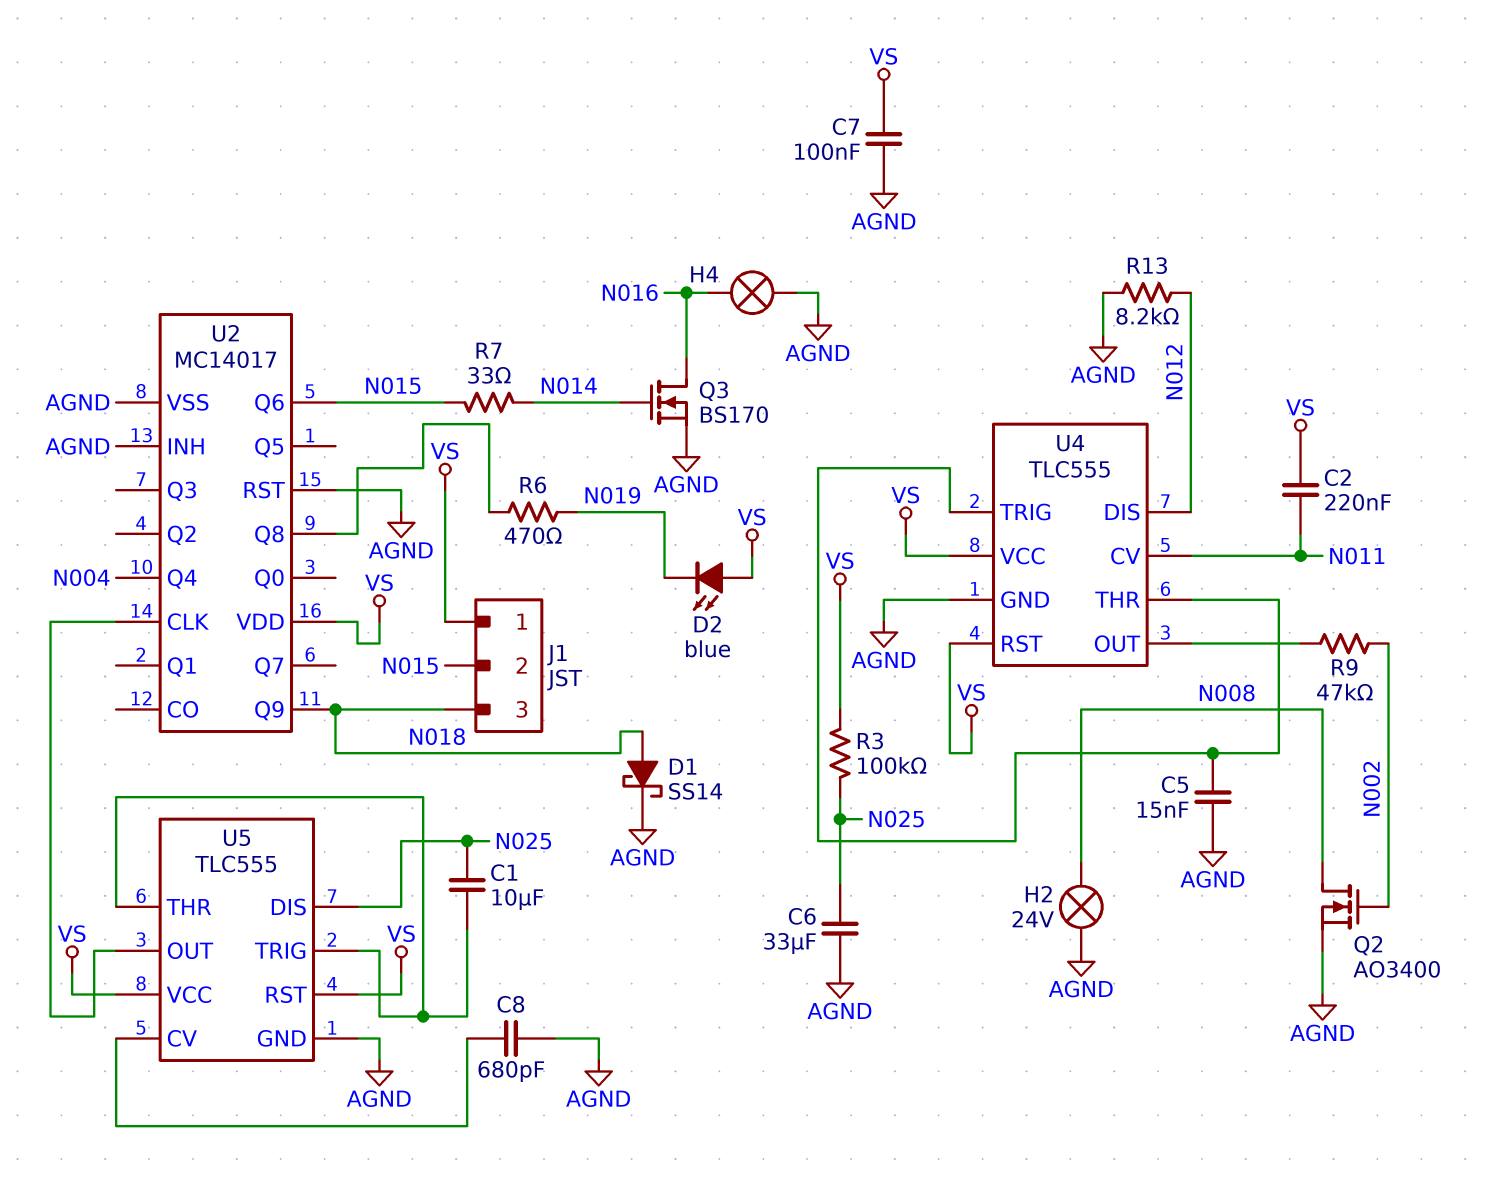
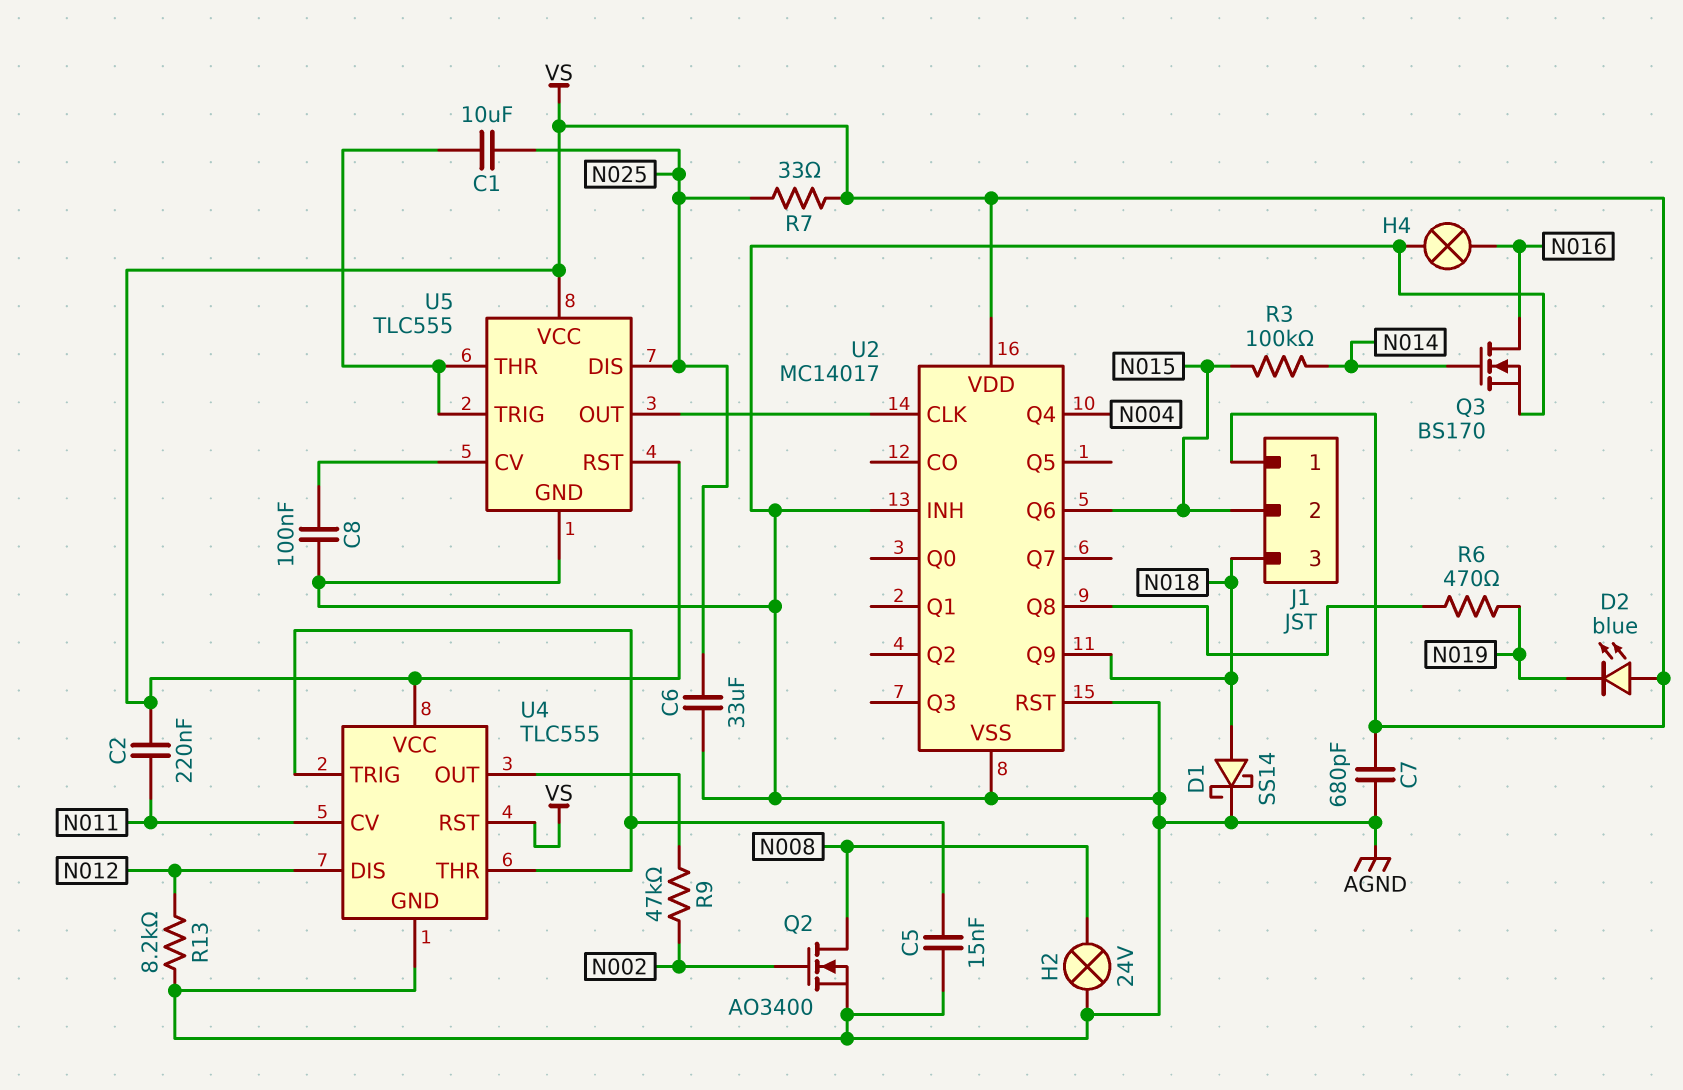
C7: 100nF (AGND, VS) -> 680pF (AGND, VS)
C8: 680pF (AGND, U5/CV) -> 100nF (AGND, U5/CV)
R3: 100k (N025, VS) -> 100k (N014, N015)
R7: 33 (N014, N015) -> 33 (N025, VS)

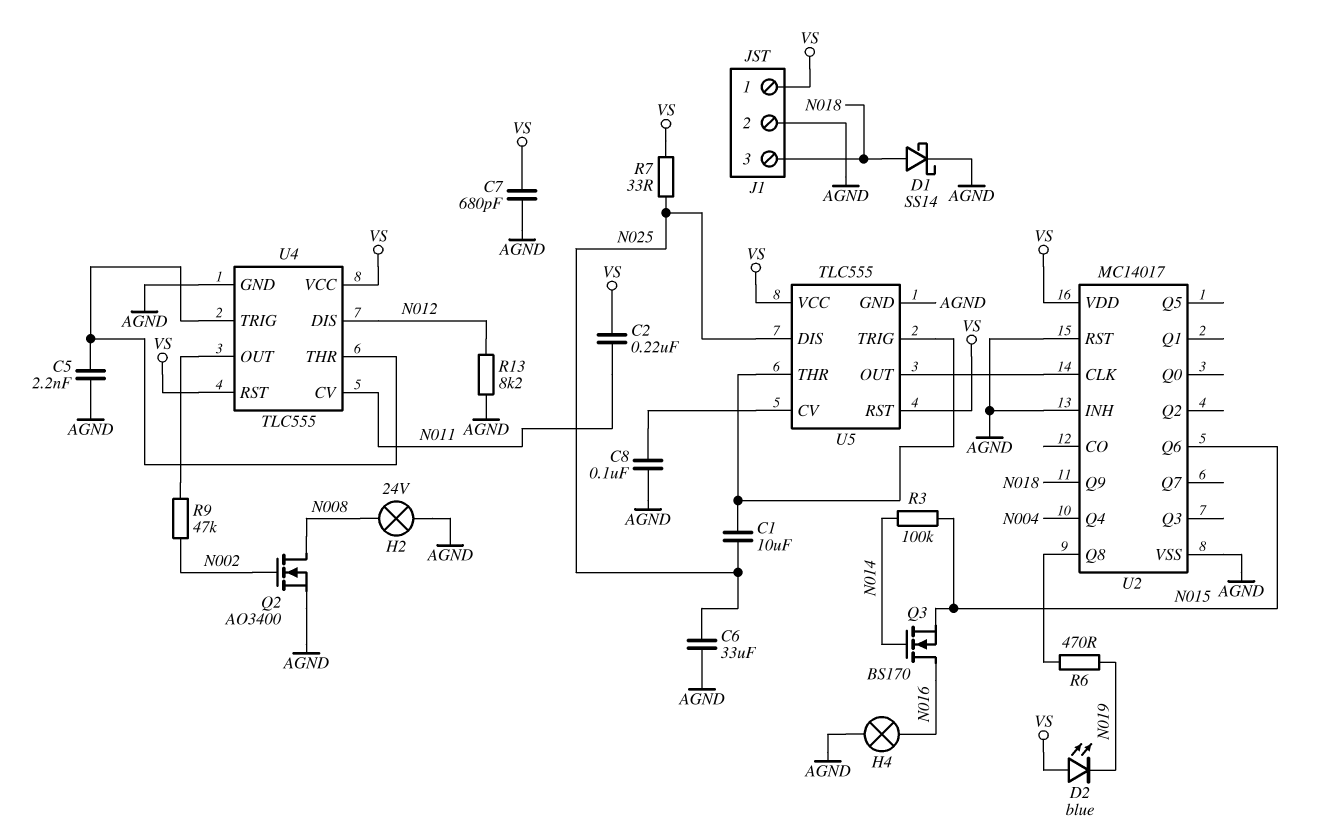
C5: 15nF (AGND, U4/THR) -> 2.2nF (AGND, U4/THR)
J1 pin 2: N015 -> AGND
Q3: NMOS BS170 (G N014, D N016, S AGND) -> NMOS BS170 (G N014, D N016, S N015)

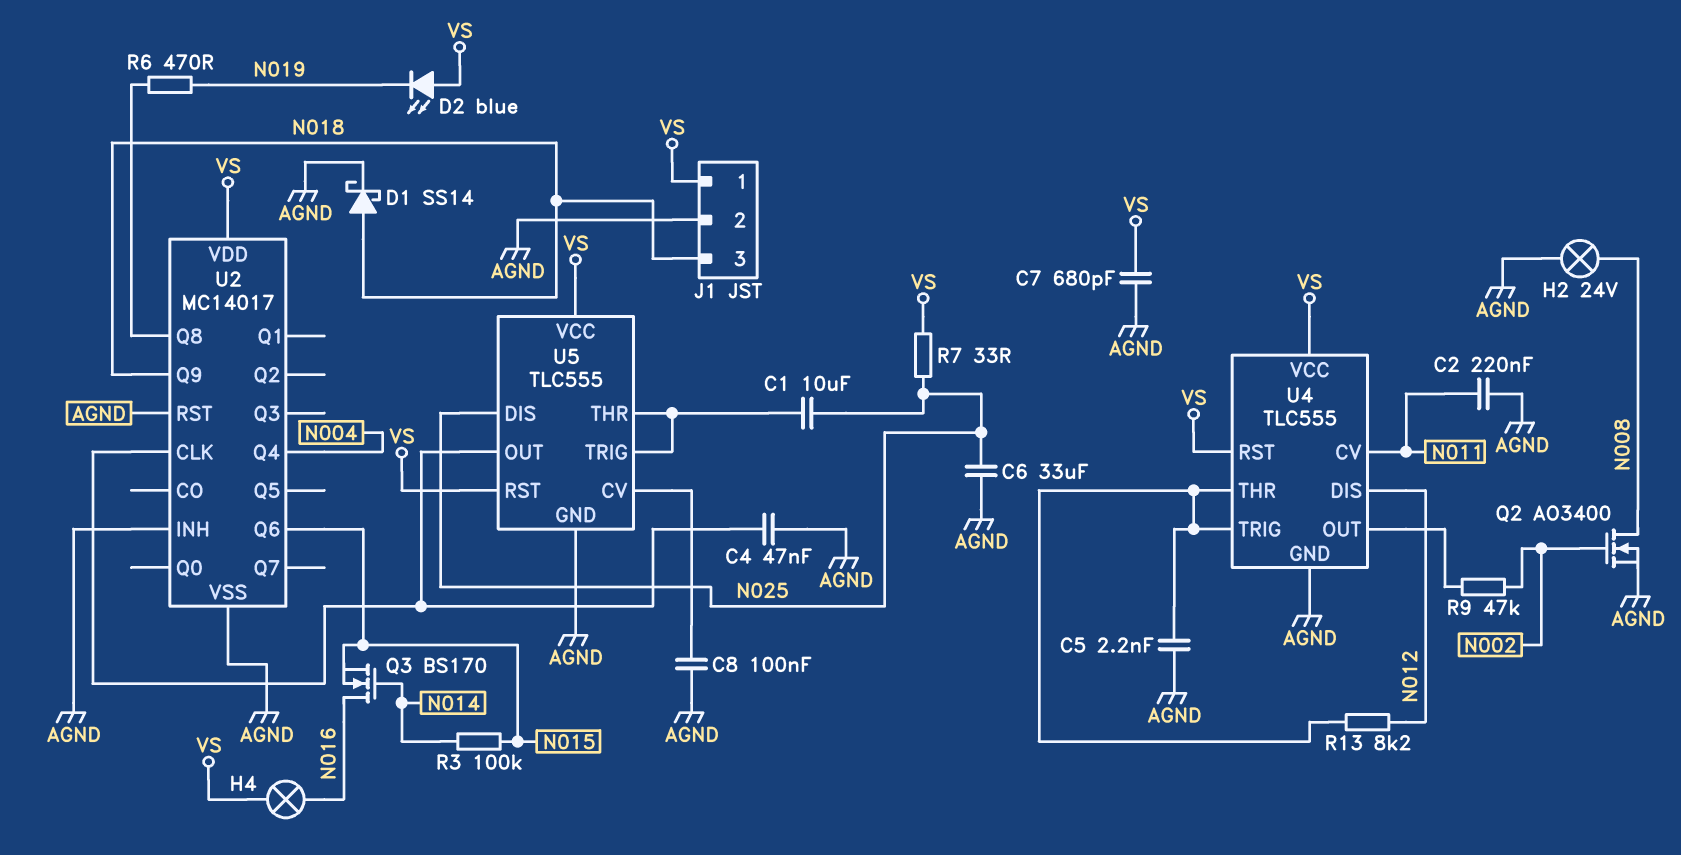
C2: 220nF (N011, VS) -> 220nF (AGND, N011)
C4: none -> 47nF (AGND, U2/CLK)
H4: lamp (AGND, N016) -> lamp (N016, VS)
R13: 8.2k (AGND, N012) -> 8.2k (N012, U4/THR)

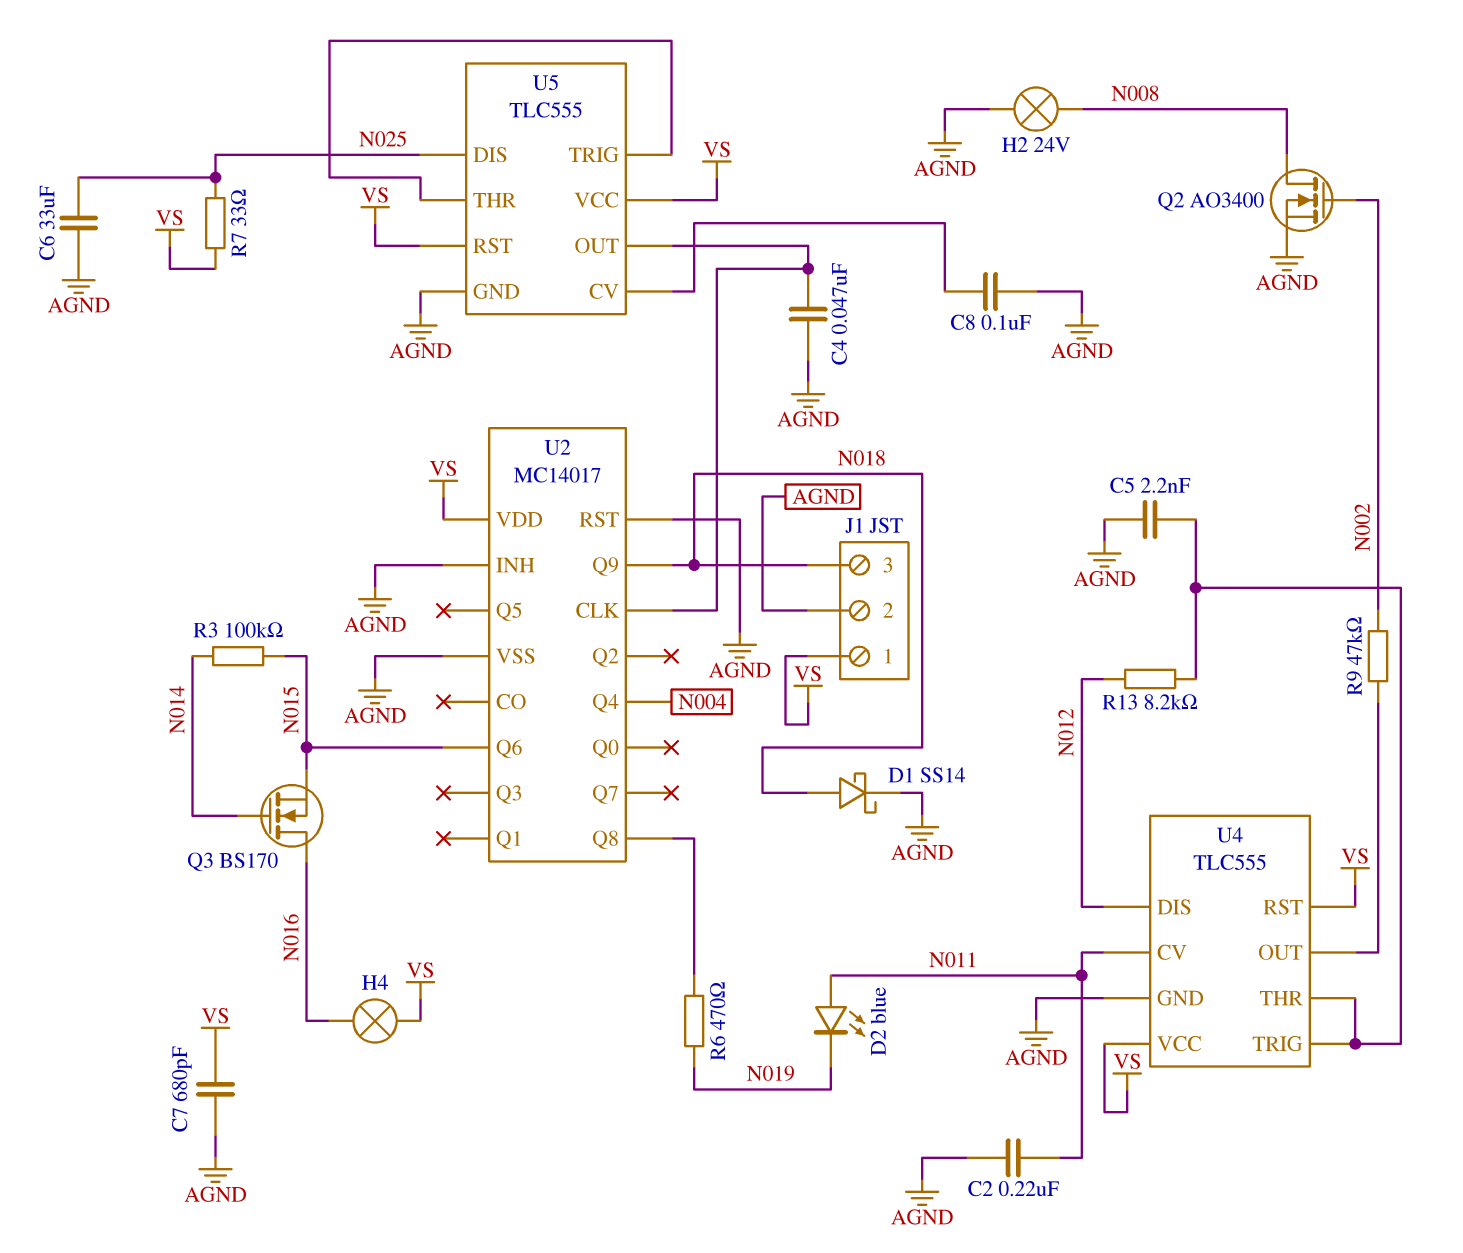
C1: 10uF (N025, U5/THR) -> none
D2: LED blue (A VS, K N019) -> LED blue (A N011, K N019)

